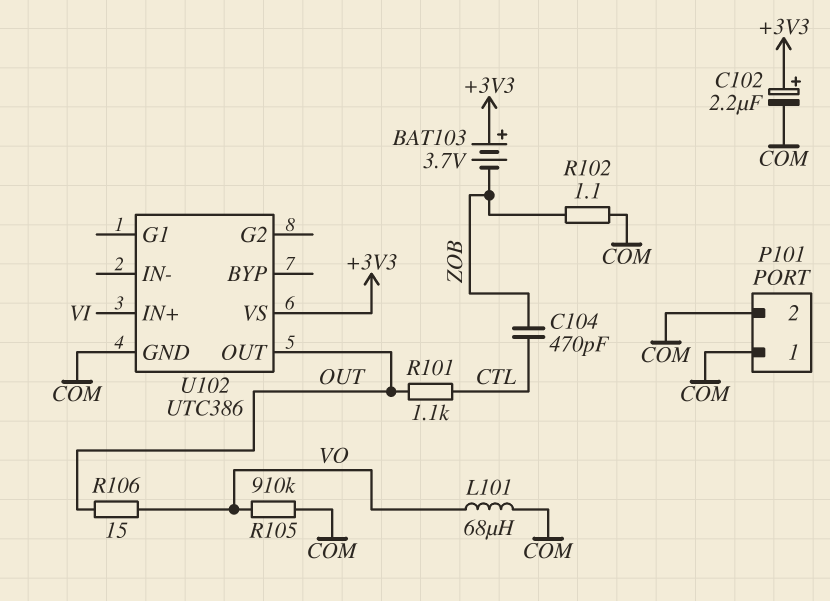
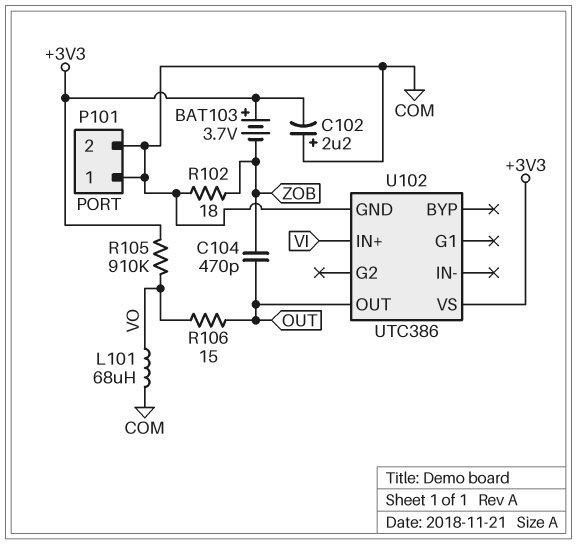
C102: 2.2uF (plus +3V3, minus COM) -> 2.2uF (plus COM, minus +3V3)
C104: 470pF (CTL, ZOB) -> 470pF (OUT, ZOB)
R101: 1.1k (CTL, OUT) -> none
R102: 1.1 (COM, ZOB) -> 18 (COM, ZOB)
R105: 910k (COM, VO) -> 910k (+3V3, VO)

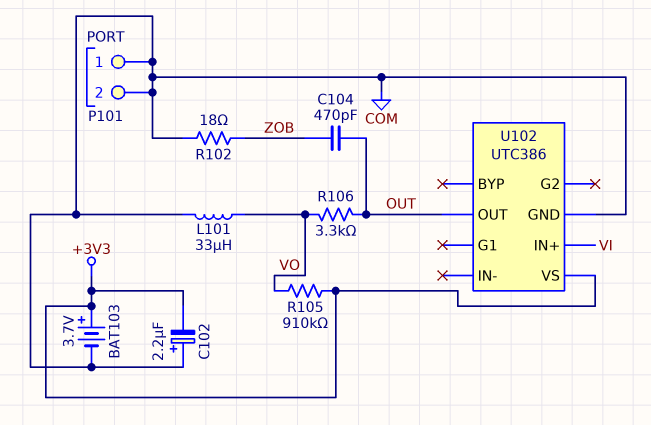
BAT103: 3.7V (plus +3V3, minus ZOB) -> 3.7V (plus +3V3, minus COM)
L101: 68uH (COM, VO) -> 33uH (COM, VO)
R106: 15 (OUT, VO) -> 3.3k (OUT, VO)

